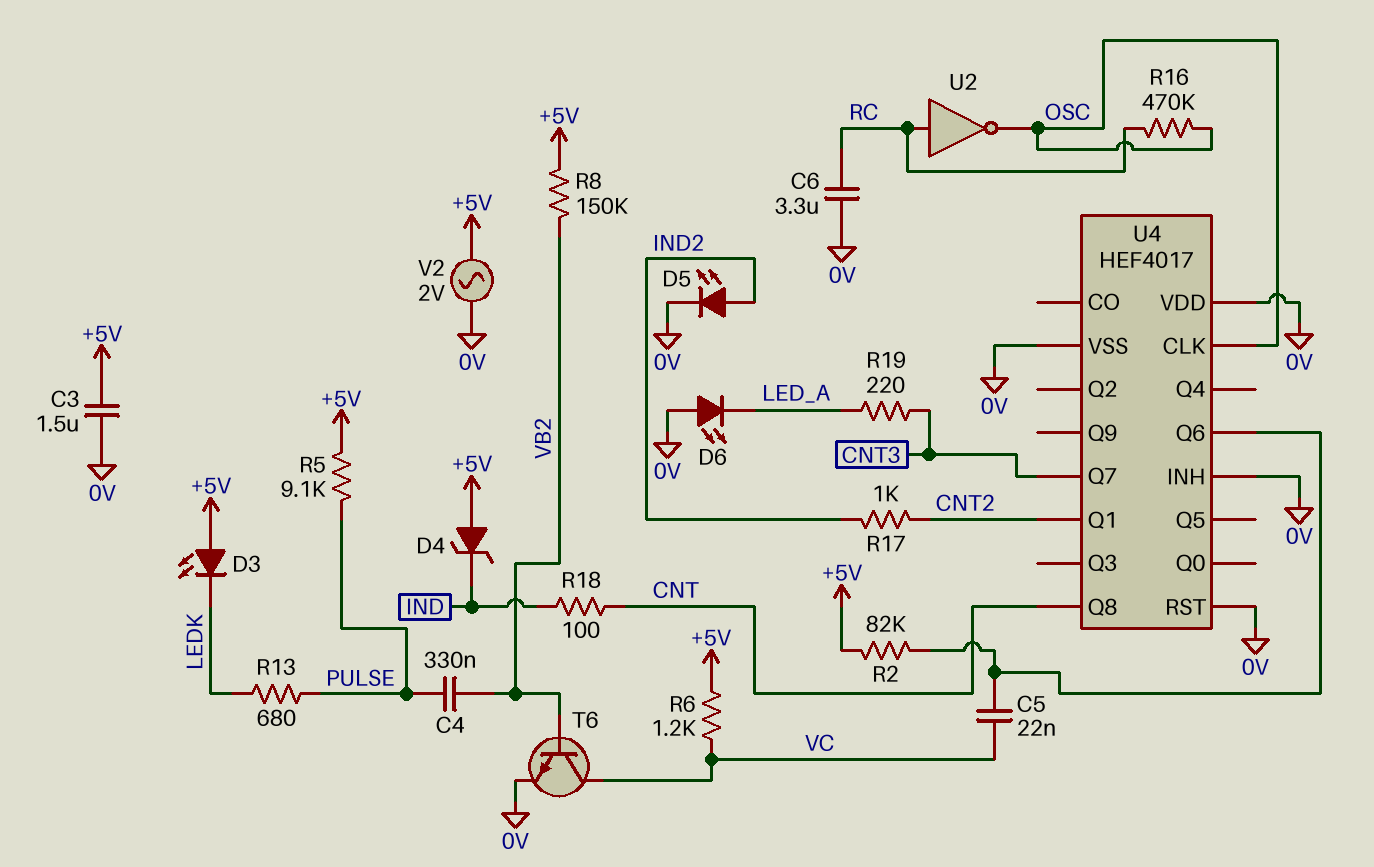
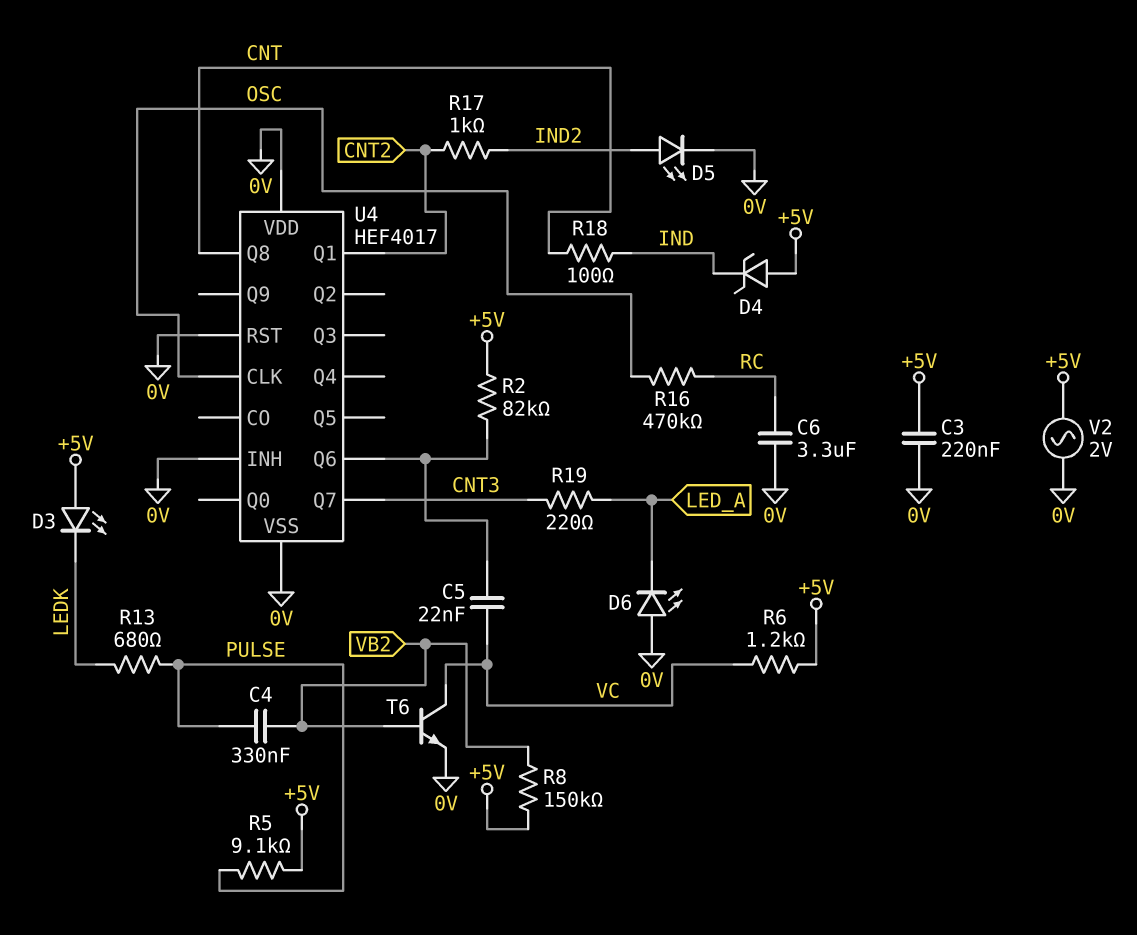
C3: 1.5uF (+5V, 0V) -> 220nF (+5V, 0V)
U2: NOT (in RC, out OSC) -> none

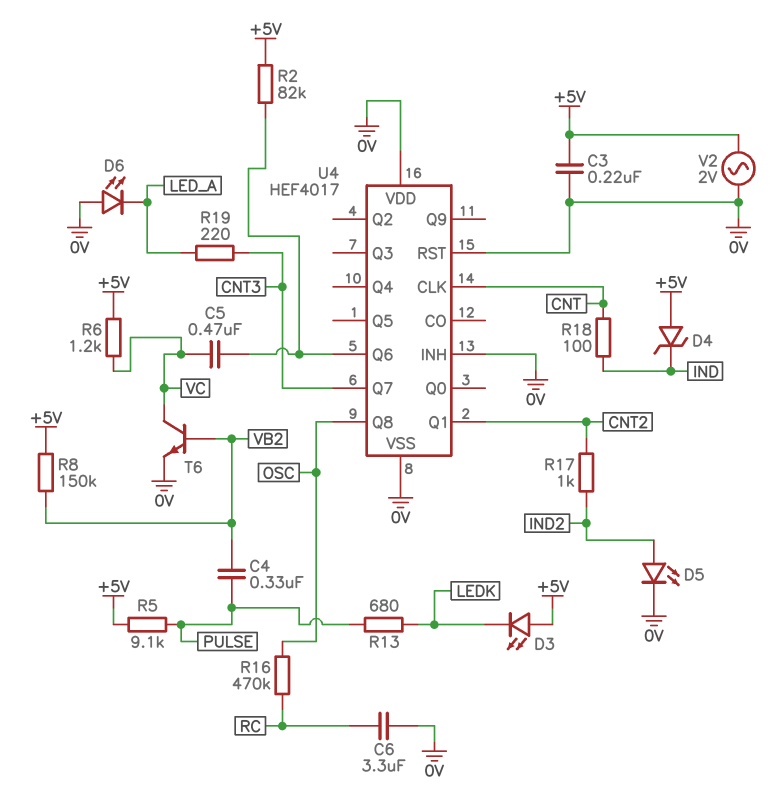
C5: 22nF (U4/Q6, VC) -> 470nF (U4/Q6, VC)
U4 pin CLK: OSC -> CNT
U4 pin Q8: CNT -> OSC

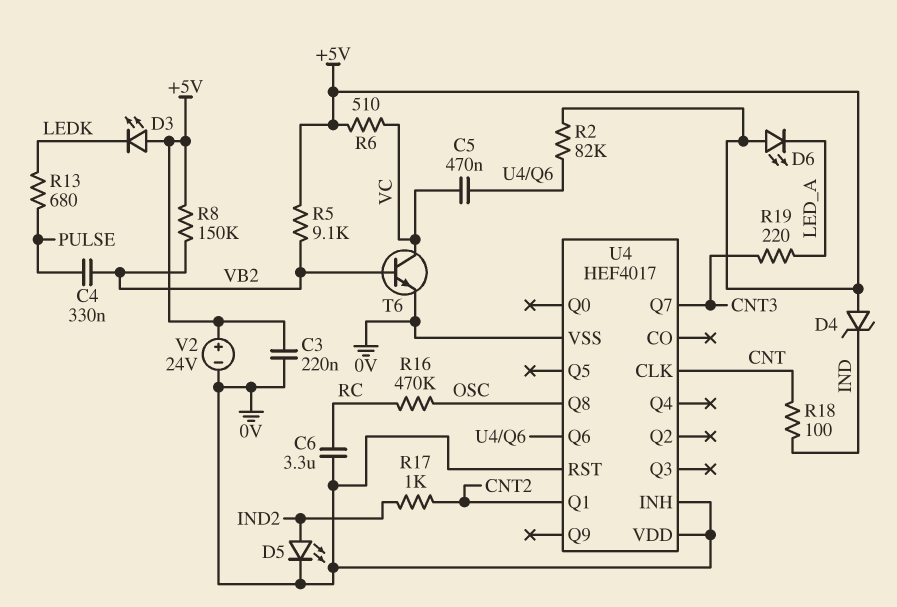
D6: LED (A 0V, K LED_A) -> LED (A +5V, K LED_A)
R5: 9.1k (+5V, PULSE) -> 9.1k (+5V, VB2)
R6: 1.2k (+5V, VC) -> 510 (+5V, VC)
V2: AC 2V (+5V, 0V) -> 24V (plus +5V, minus 0V)

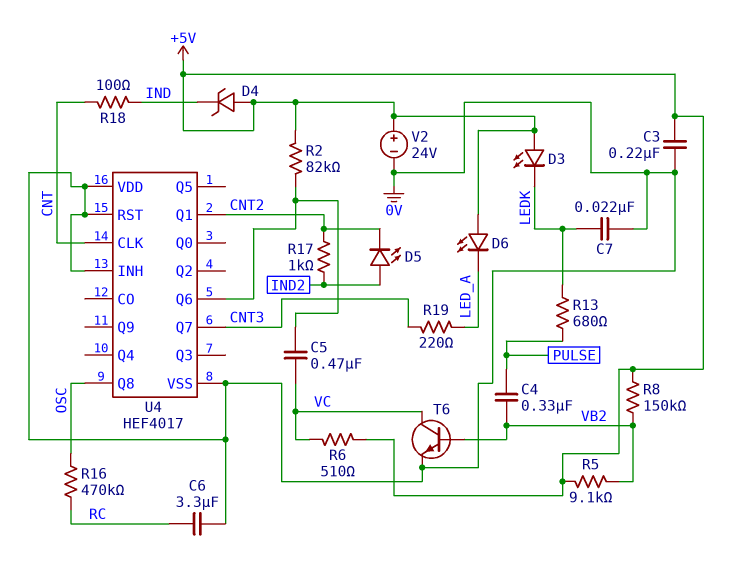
C7: none -> 22nF (0V, LEDK)
D5: LED (A IND2, K 0V) -> LED (A IND2, K CNT2)

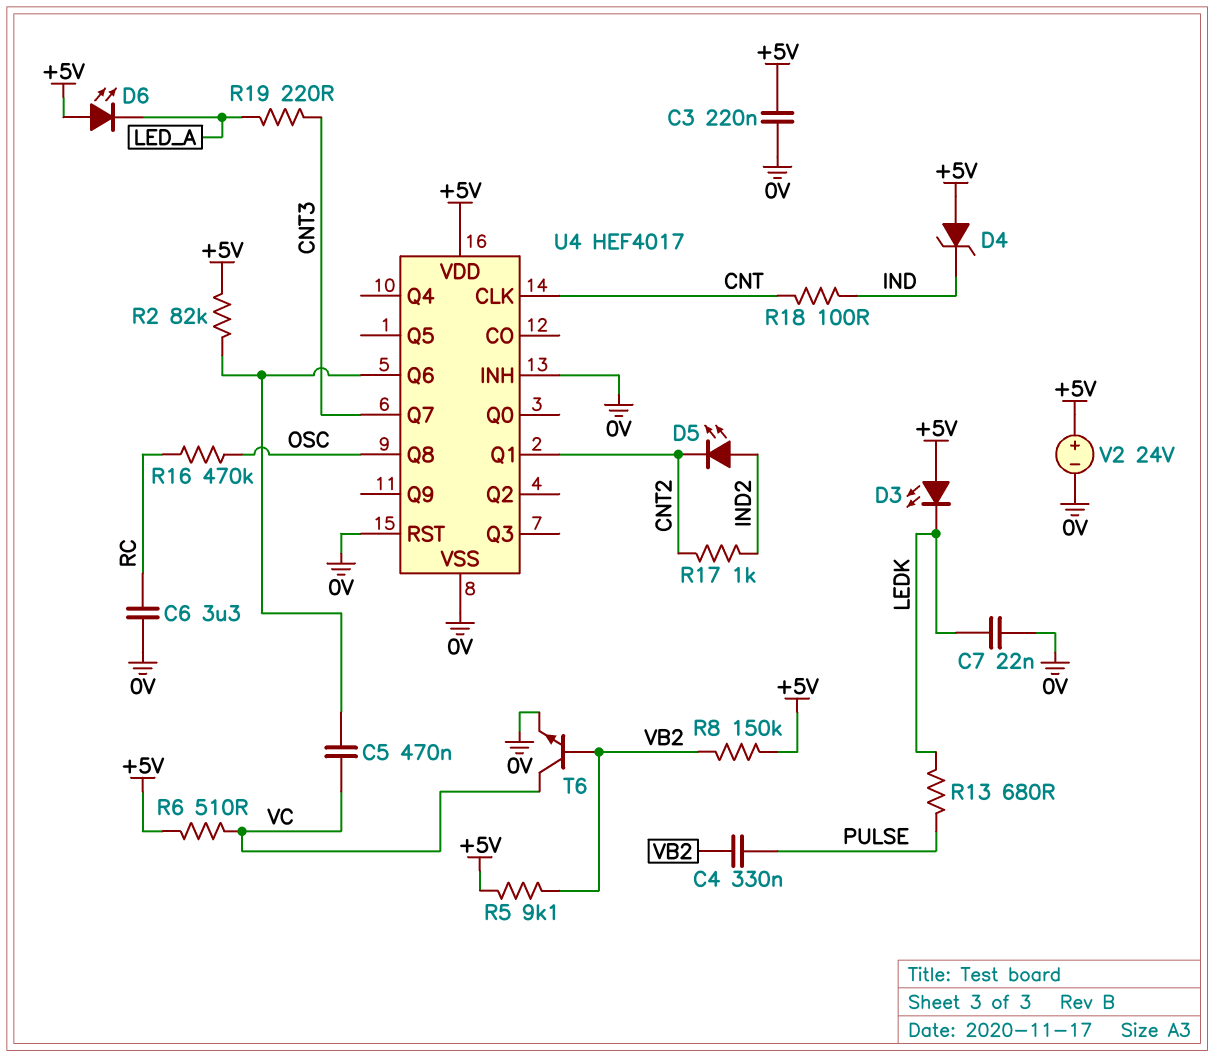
U4 pin VDD: 0V -> +5V

